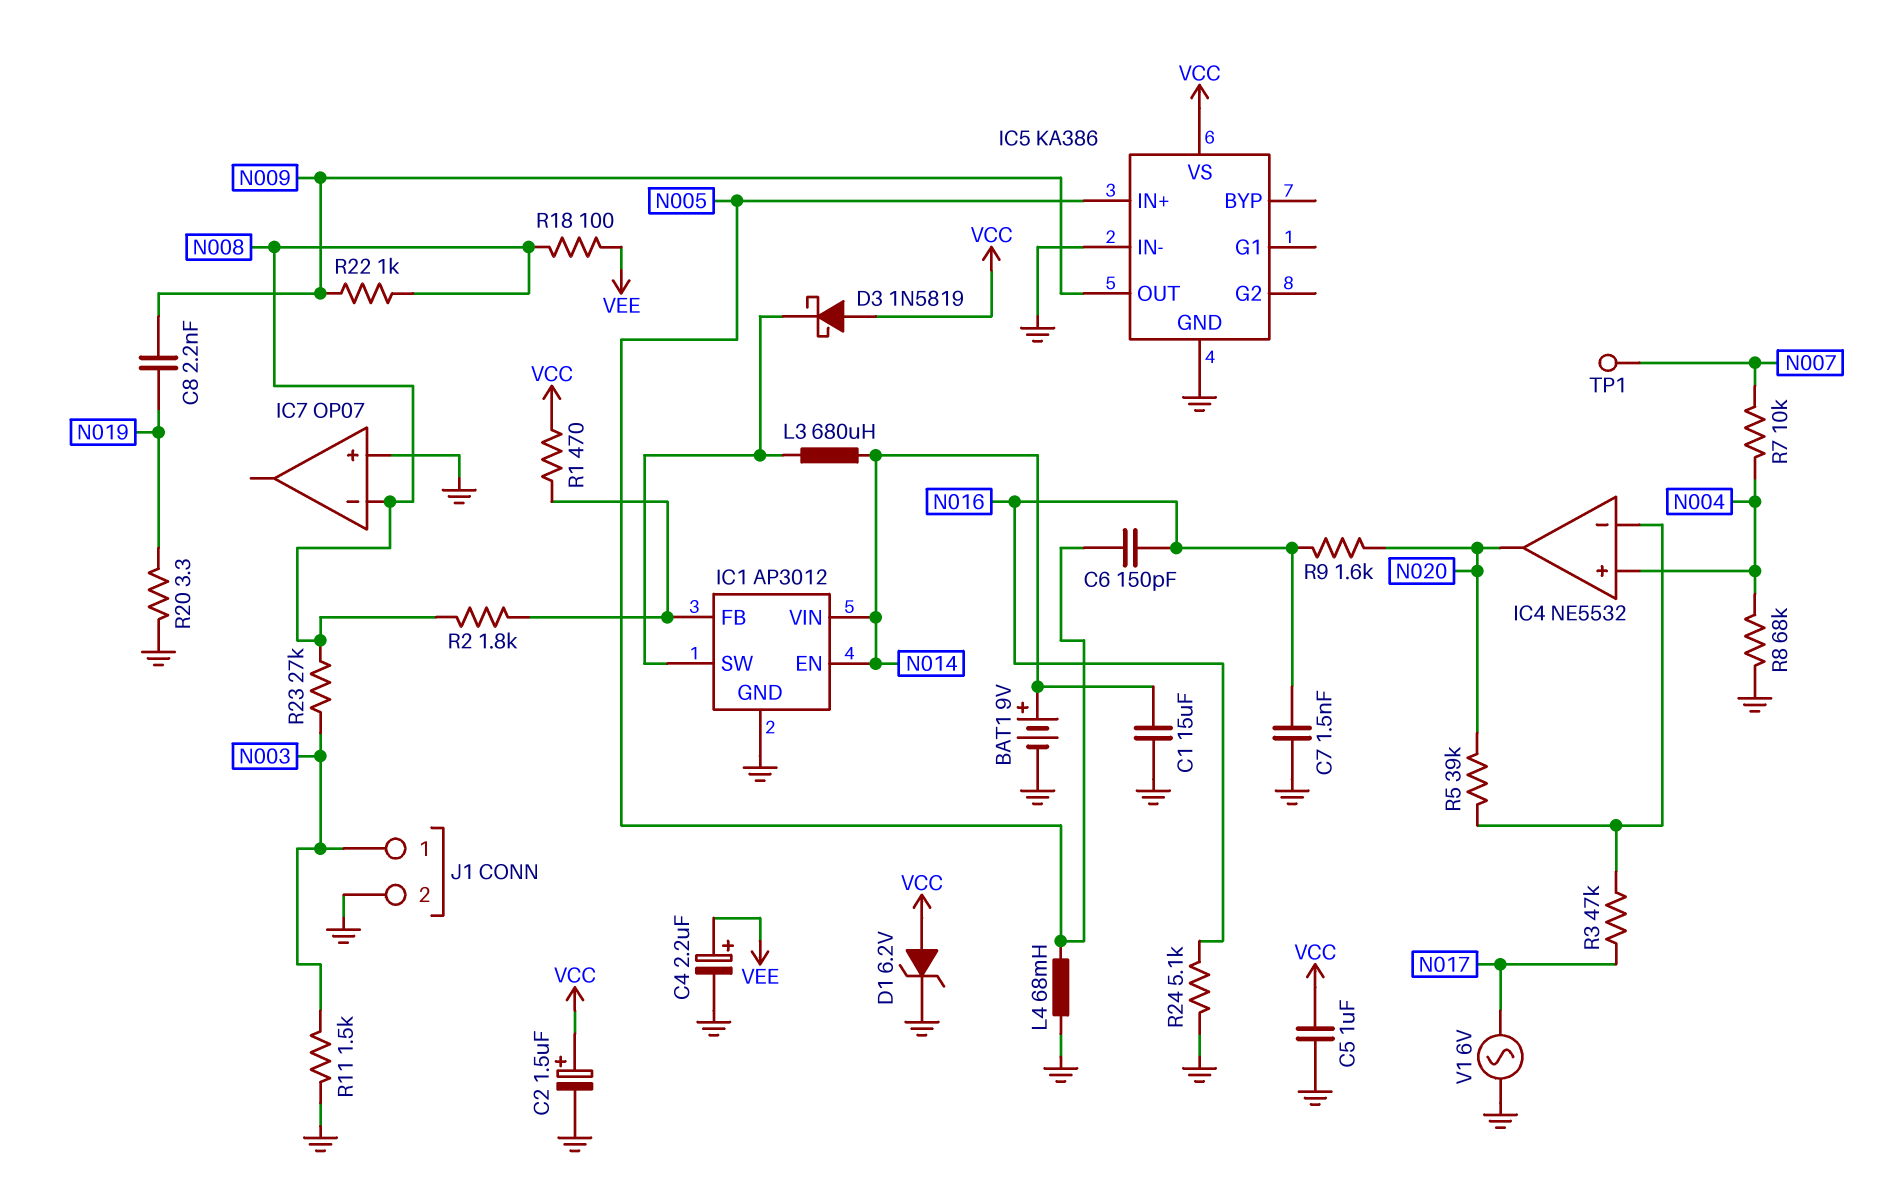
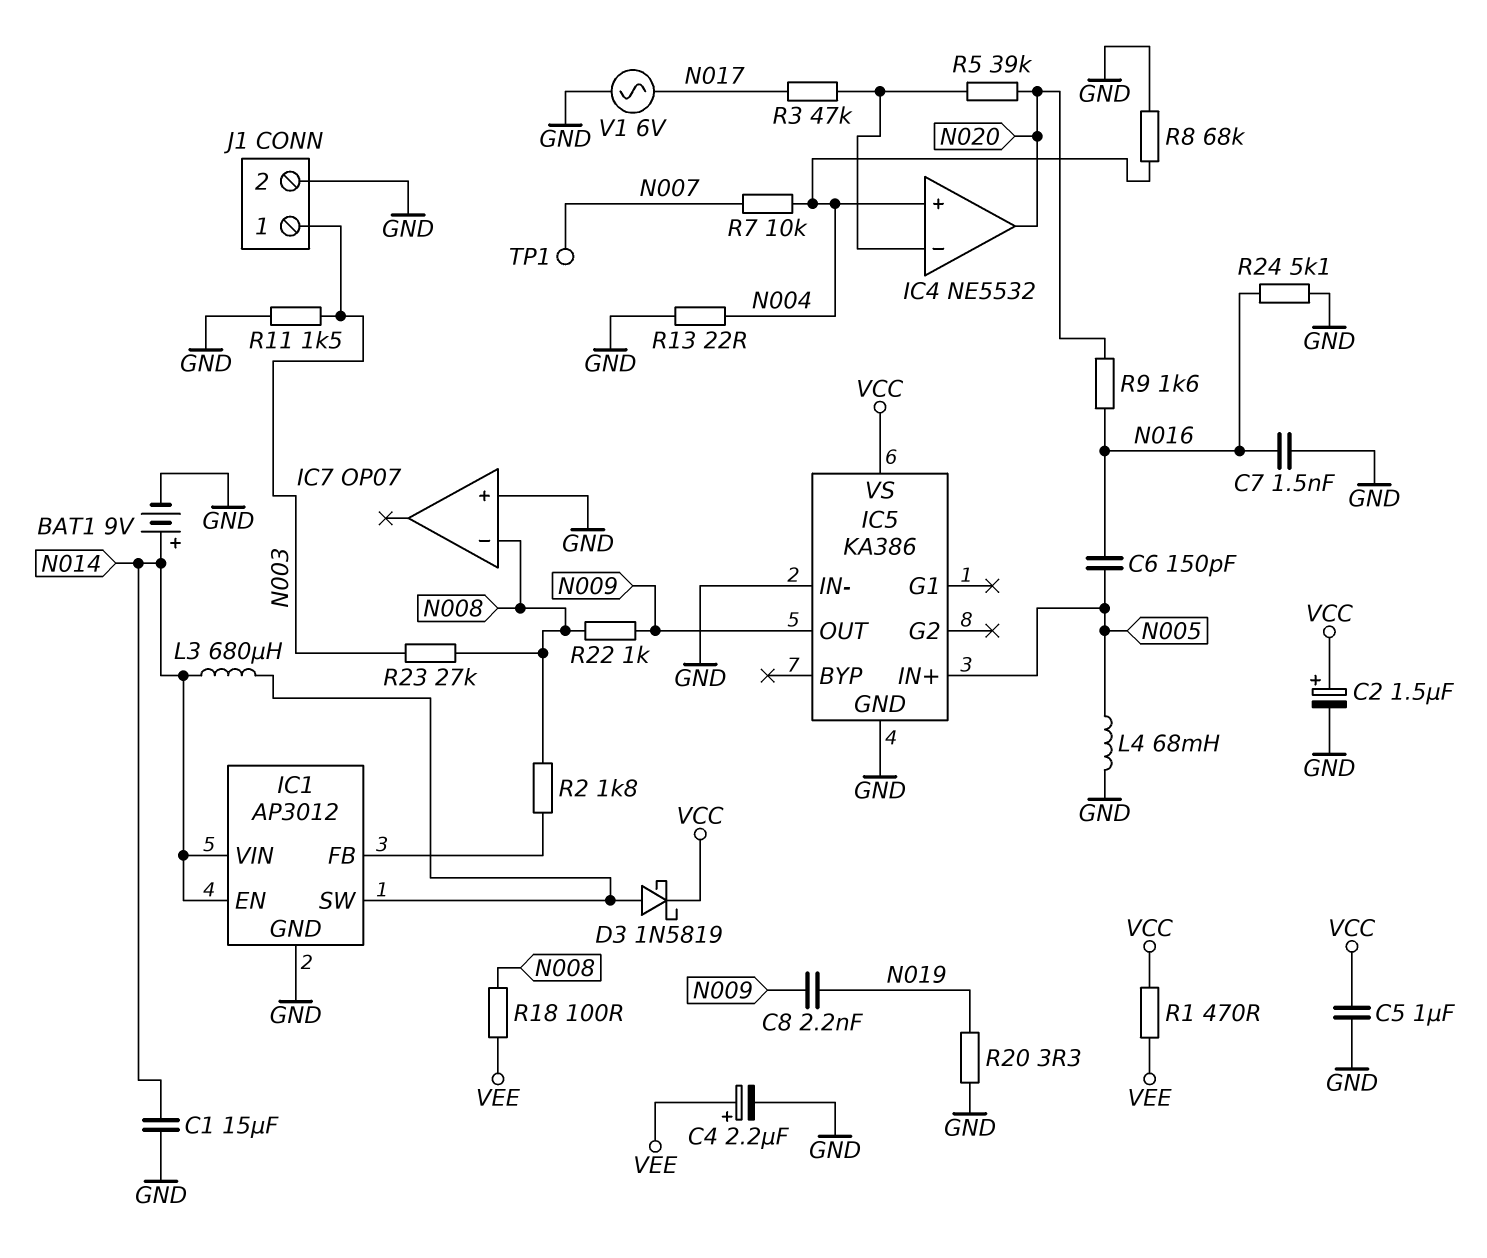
D1: zener 6.2V (A VCC, K GND) -> none
D3: schottky 1N5819 (A VCC, K IC1/SW) -> schottky 1N5819 (A IC1/SW, K VCC)
R1: 470 (IC1/FB, VCC) -> 470 (VCC, VEE)
R13: none -> 22 (GND, N004)

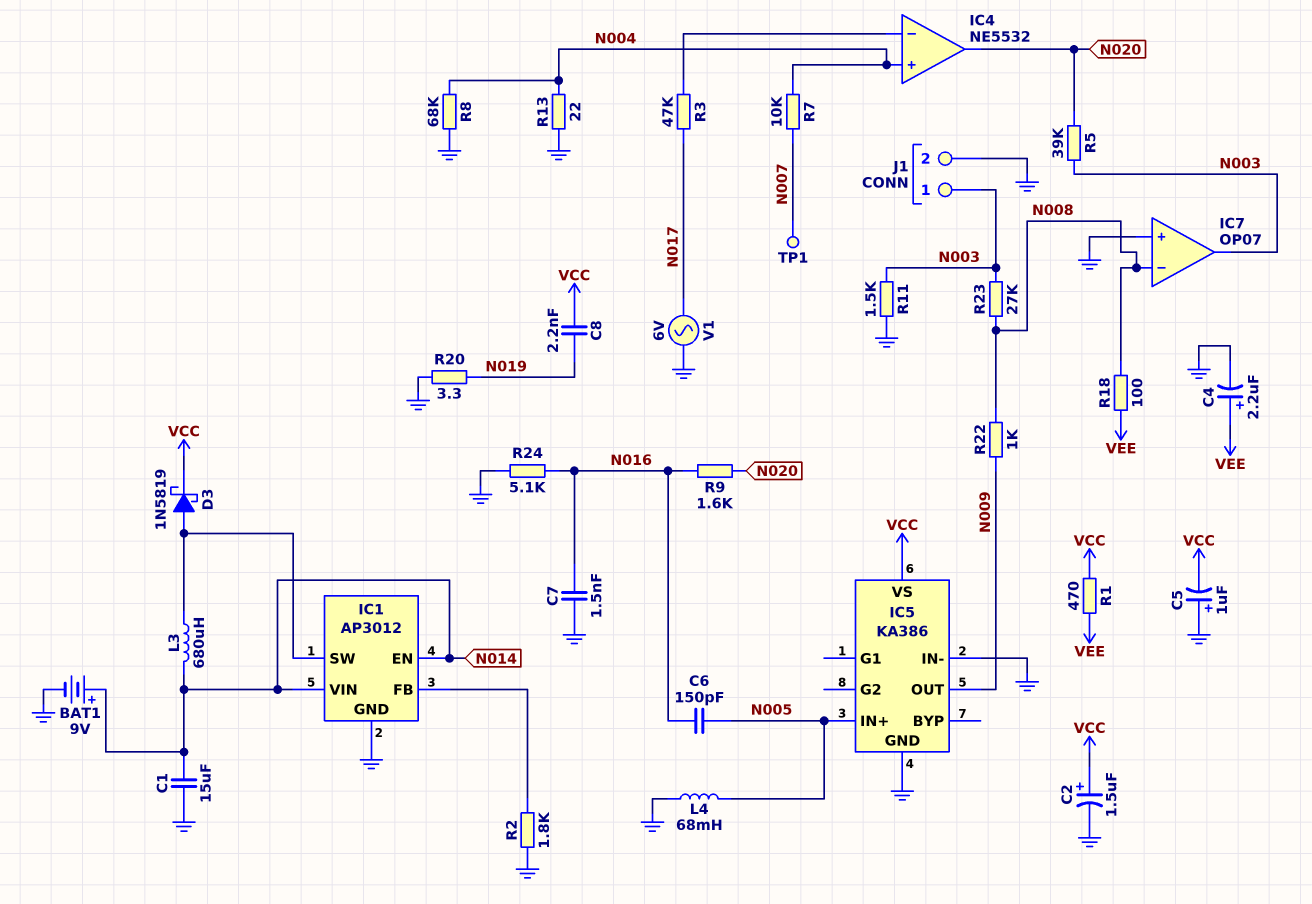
C5: 1uF (GND, VCC) -> 1uF (plus GND, minus VCC)
C8: 2.2nF (N009, N019) -> 2.2nF (N019, VCC)
IC7 pin out: none -> N003
R2: 1.8k (IC1/FB, N008) -> 1.8k (GND, IC1/FB)
R5: 39k (IC4/in-, N020) -> 39k (N003, N020)

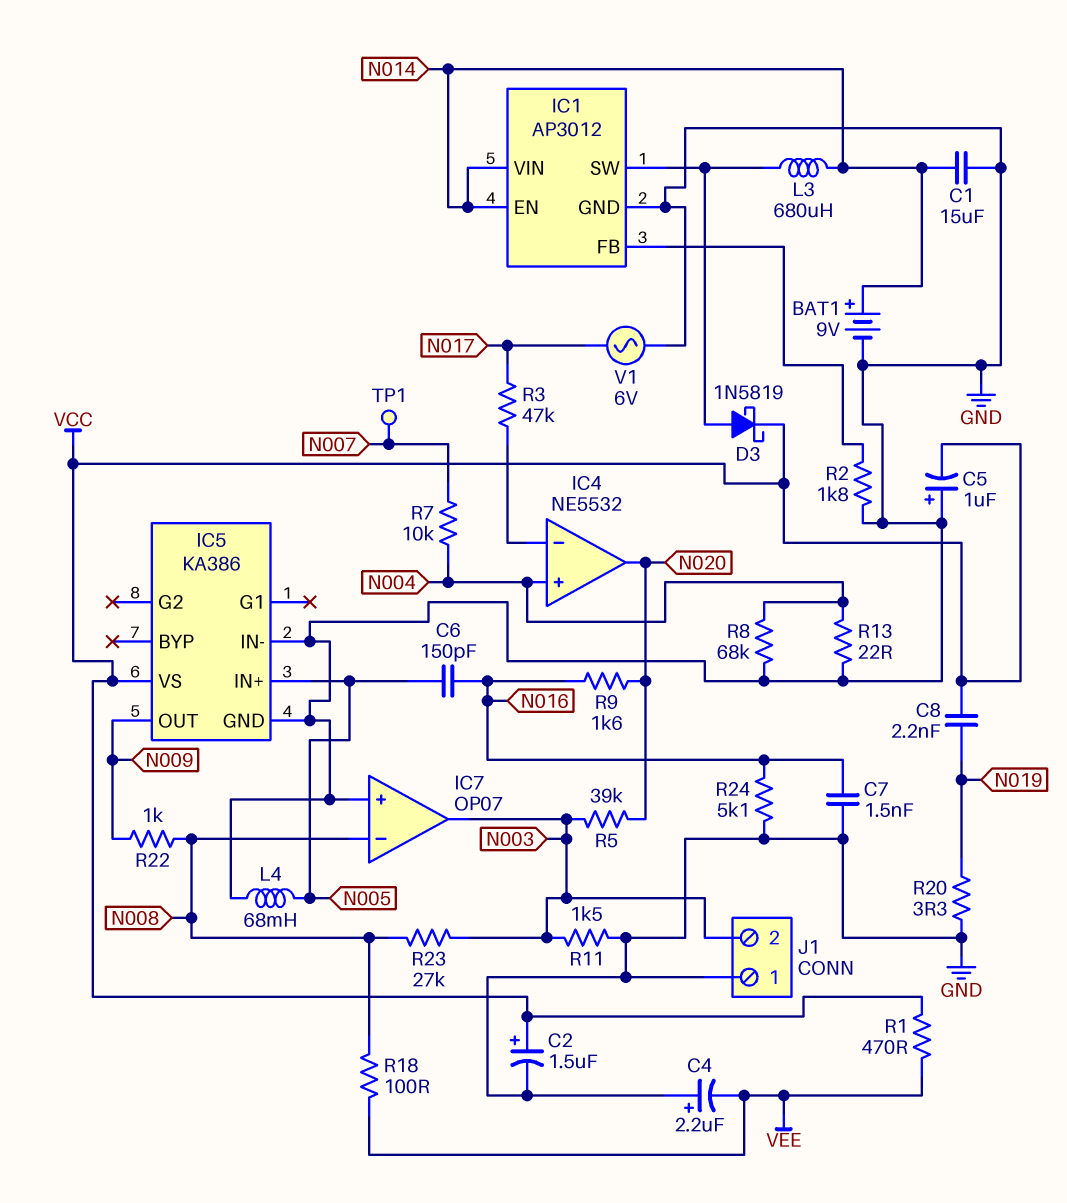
C4: 2.2uF (plus VEE, minus GND) -> 2.2uF (plus GND, minus VEE)
J1 pin 1: N003 -> GND
J1 pin 2: GND -> N003

